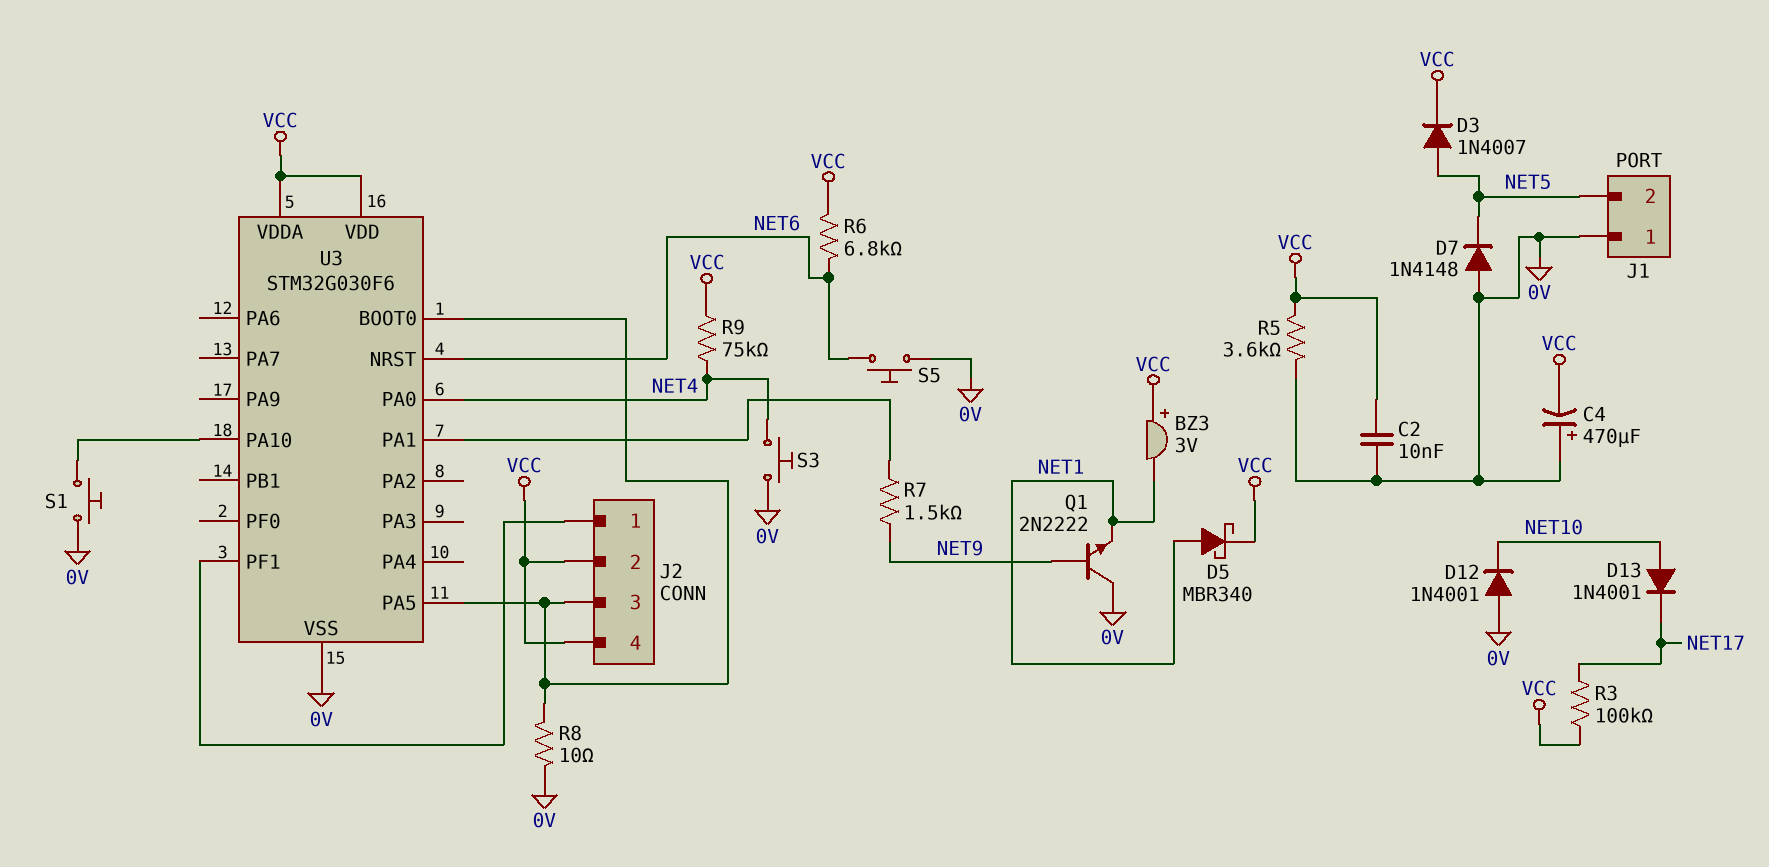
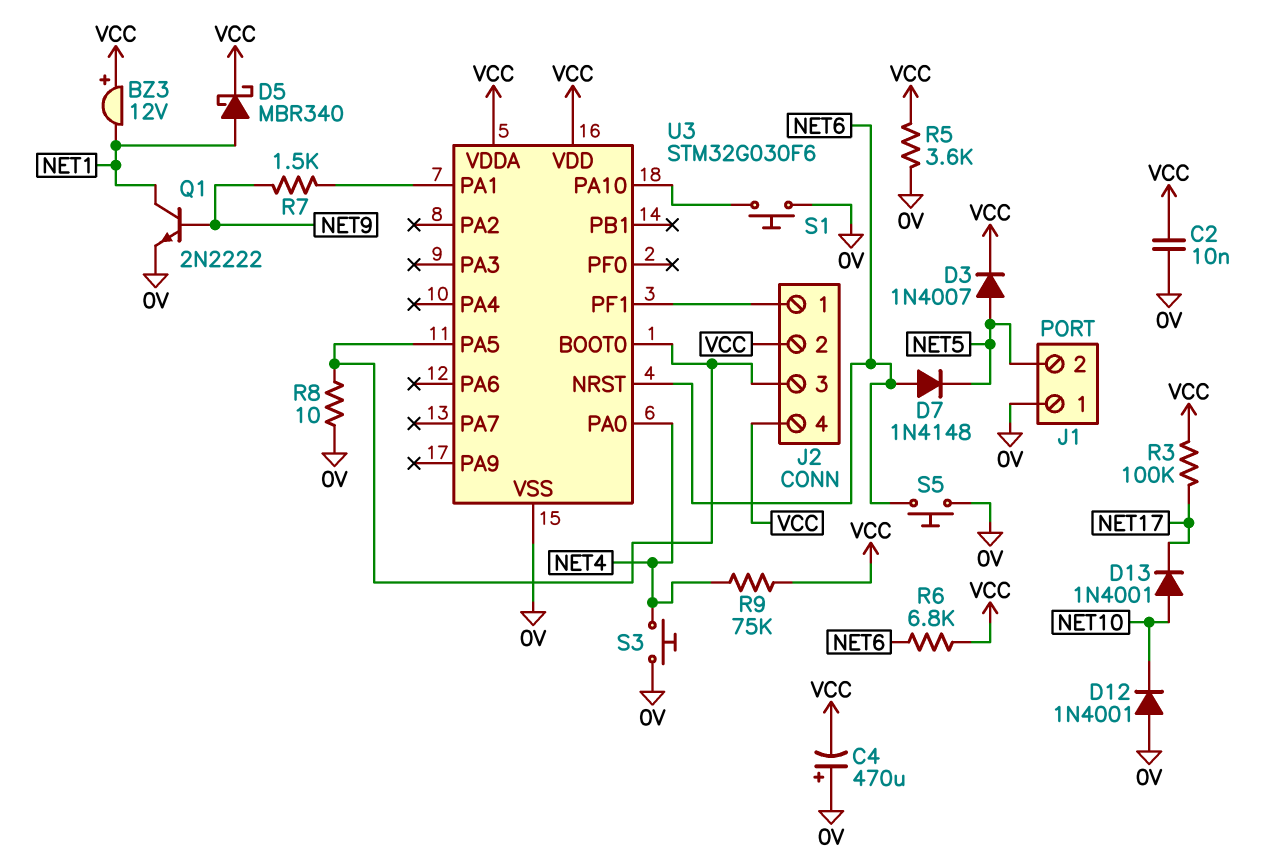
BZ3: buzzer 3V (plus VCC, minus NET1) -> buzzer 12V (plus VCC, minus NET1)
D7: diode 1N4148 (A 0V, K NET5) -> diode 1N4148 (A NET6, K NET5)
Q1: NPN 2N2222 (B NET9, C 0V, E NET1) -> NPN 2N2222 (B NET9, C NET1, E 0V)

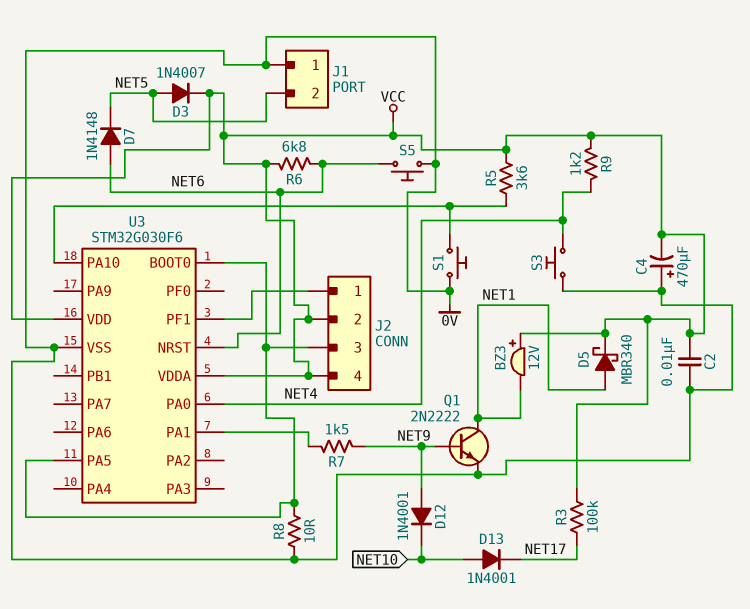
D12: diode 1N4001 (A 0V, K NET10) -> diode 1N4001 (A NET9, K NET10)
R5: 3.6k (0V, VCC) -> 3.6k (U3/PA10, VCC)
R9: 75k (NET4, VCC) -> 1.2k (NET4, VCC)

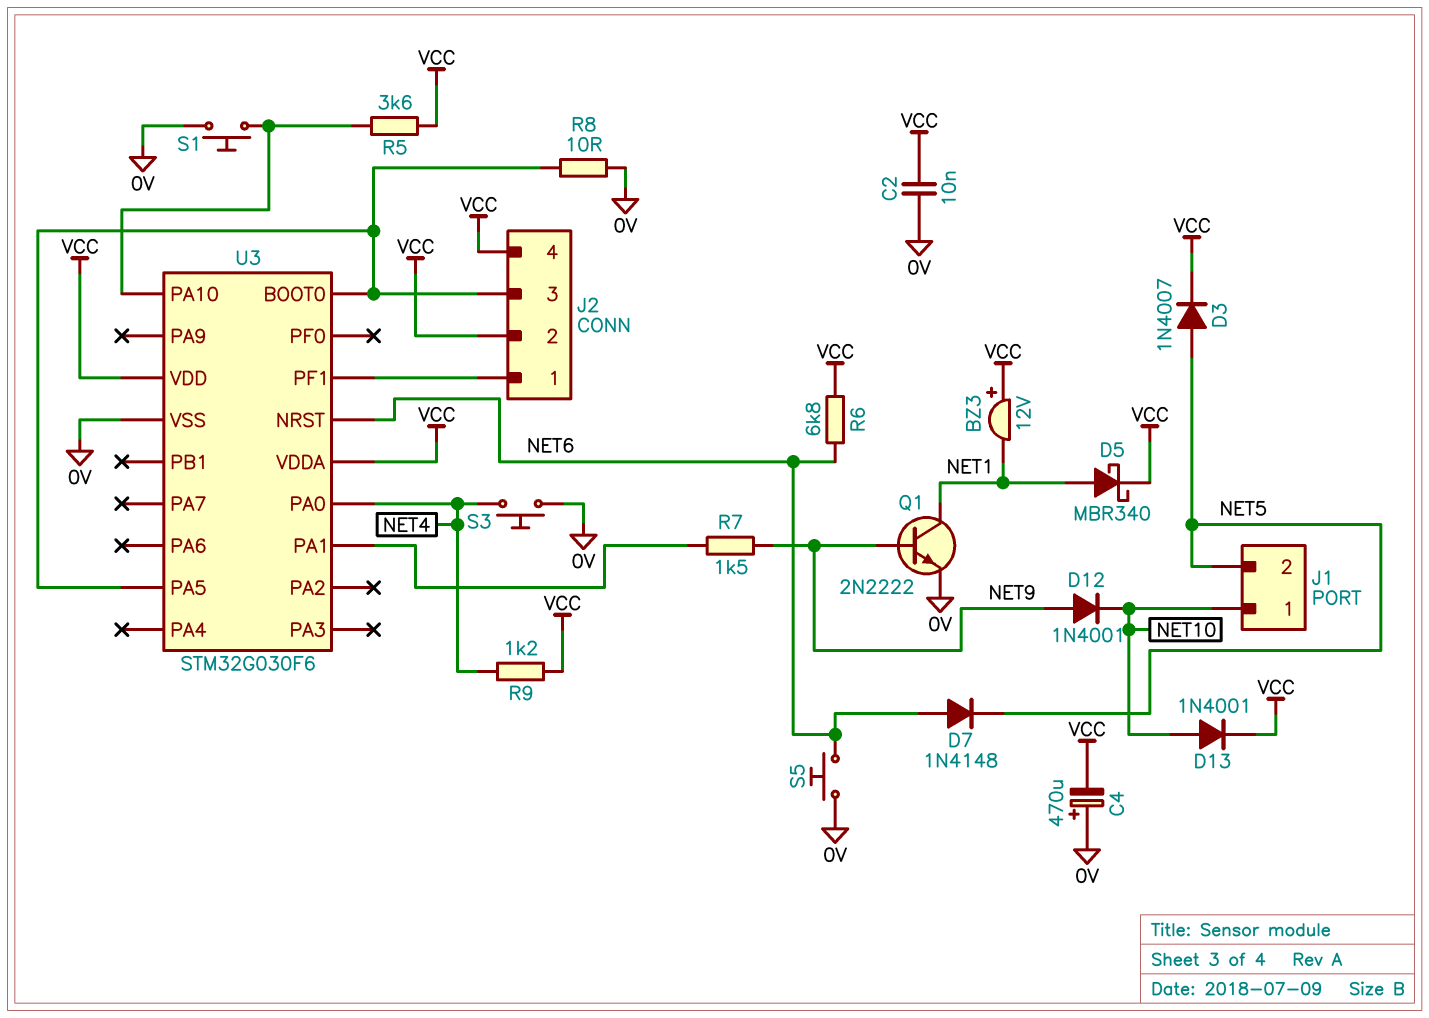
D13: diode 1N4001 (A NET10, K NET17) -> diode 1N4001 (A NET10, K VCC)
J1 pin 1: 0V -> NET10
R3: 100k (NET17, VCC) -> none

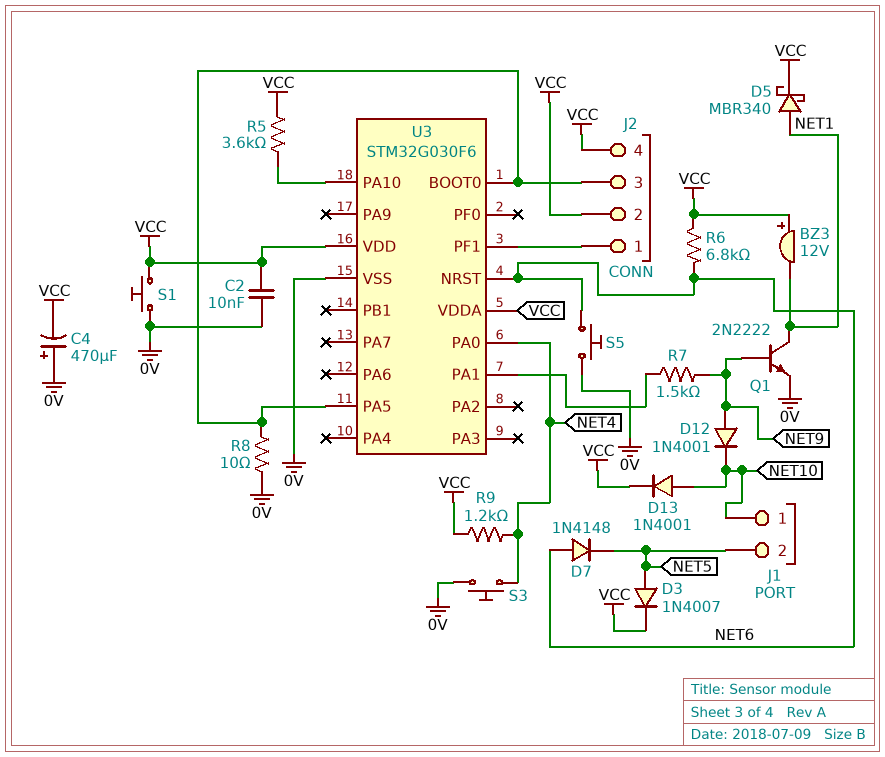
S1: button (0V, U3/PA10) -> button (0V, VCC)

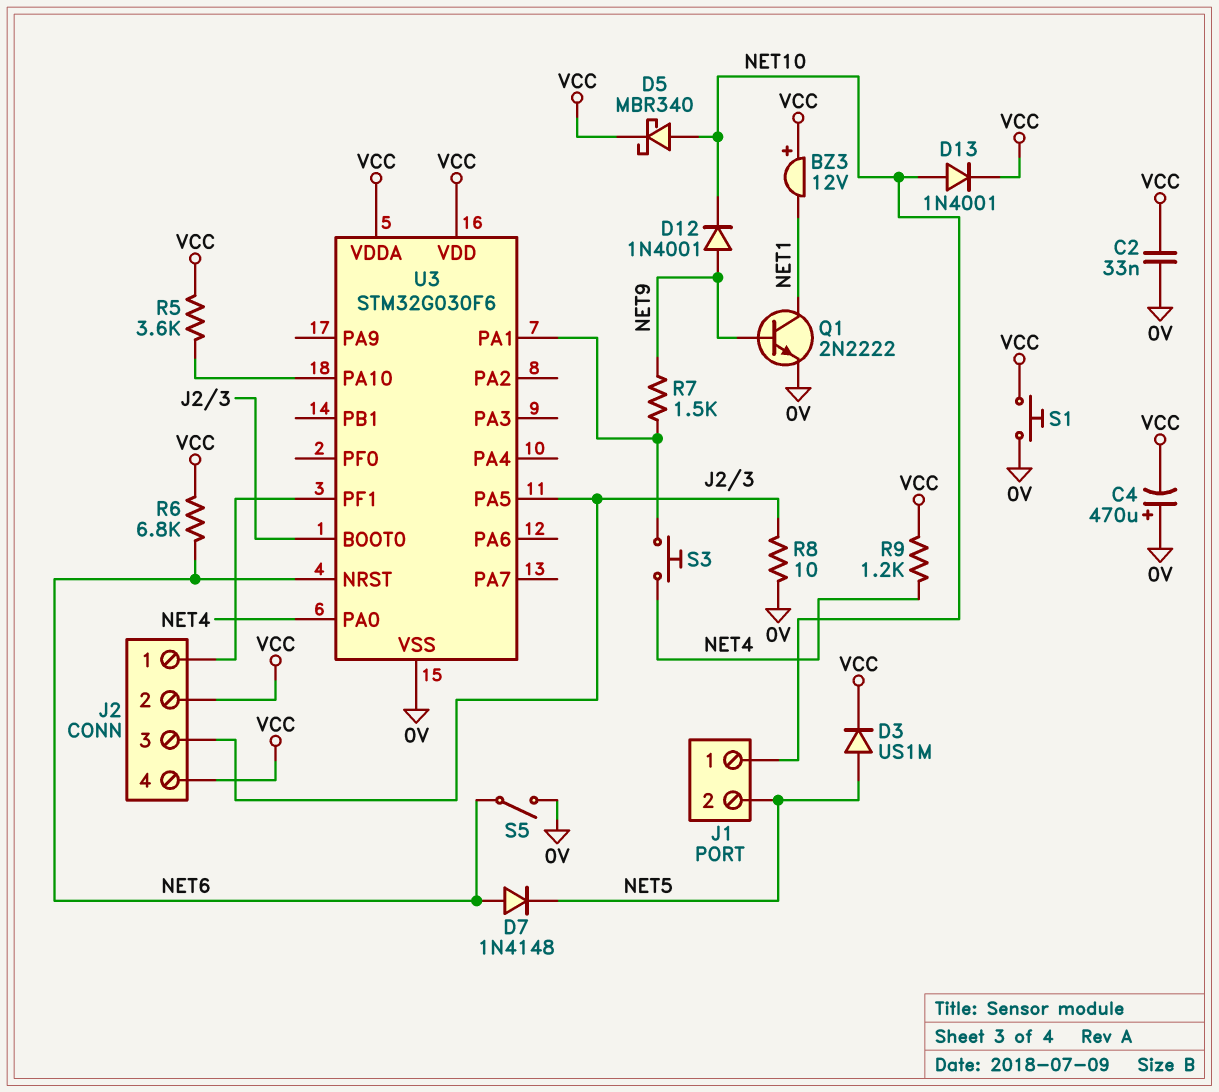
C2: 10nF (0V, VCC) -> 33nF (0V, VCC)
D3: diode 1N4007 (A NET5, K VCC) -> diode US1M (A NET5, K VCC)
D5: schottky MBR340 (A NET1, K VCC) -> schottky MBR340 (A NET10, K VCC)
S3: button (0V, NET4) -> button (NET4, U3/PA1)
S5: button (0V, NET6) -> switch (0V, NET6)

